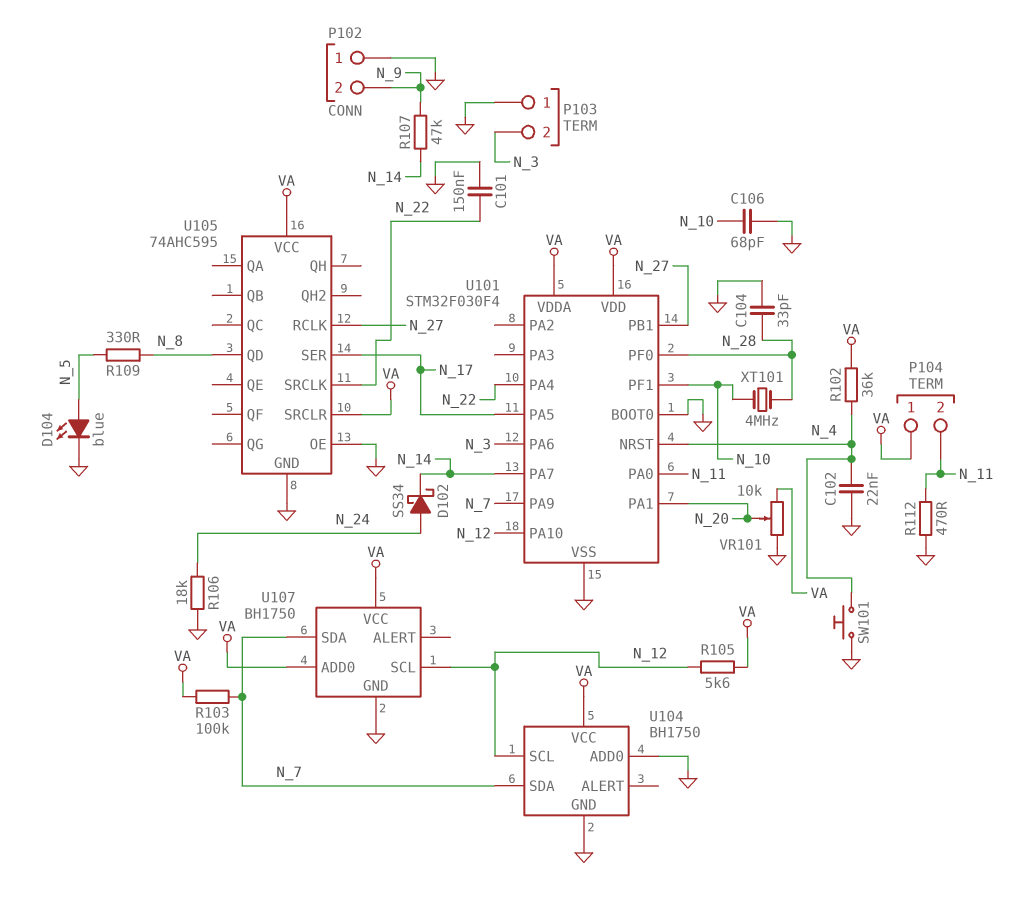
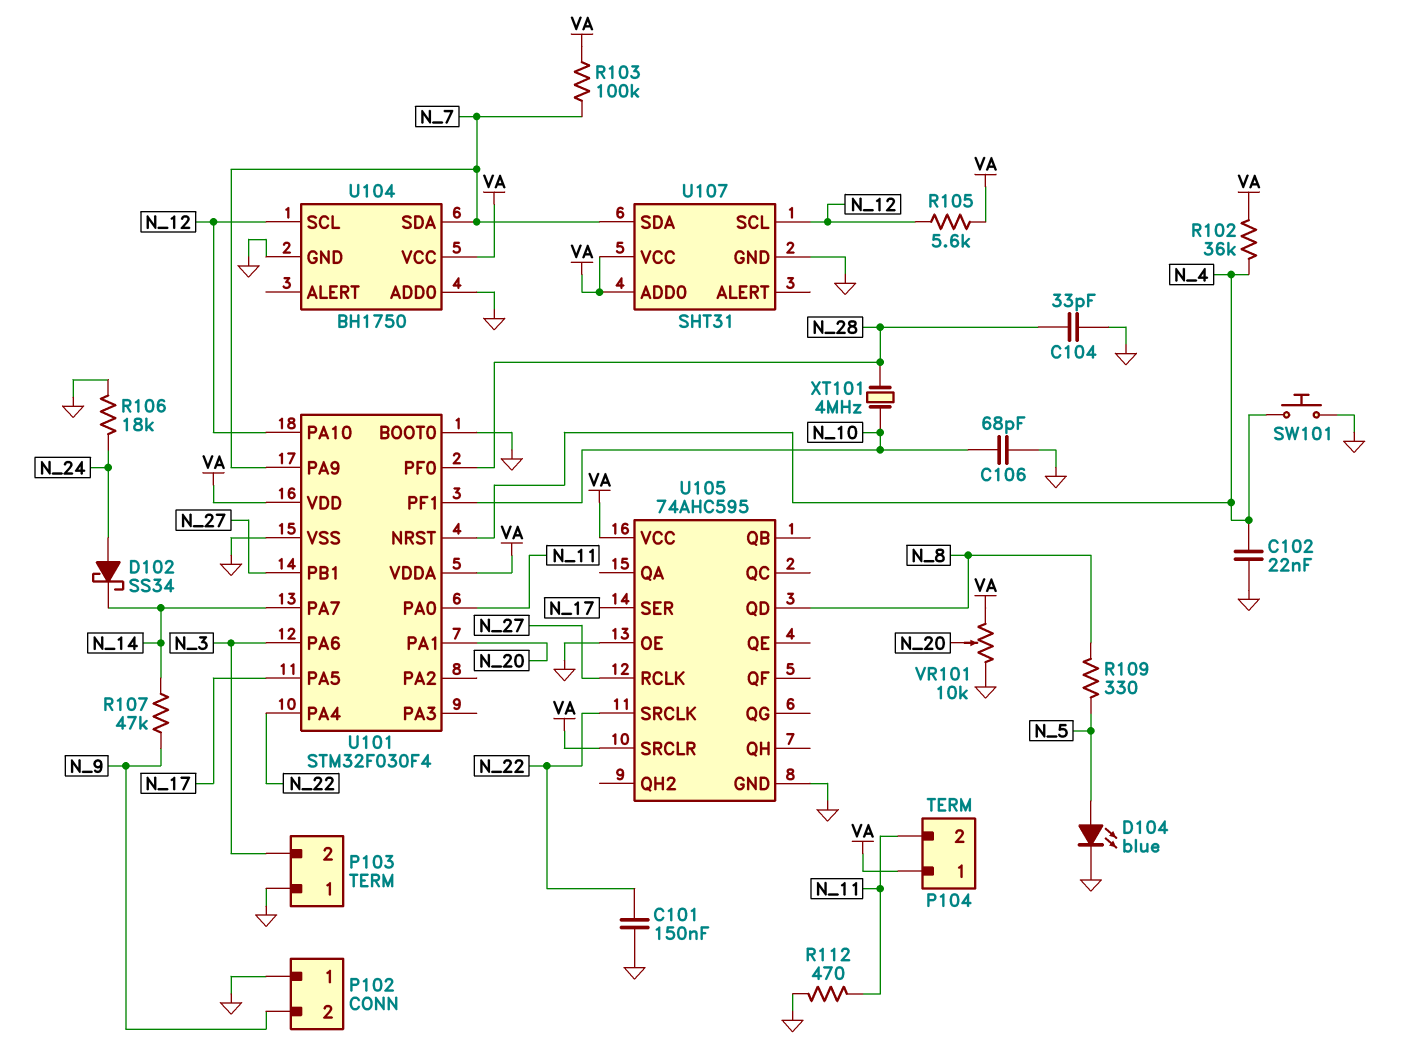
U107: BH1750 -> SHT31

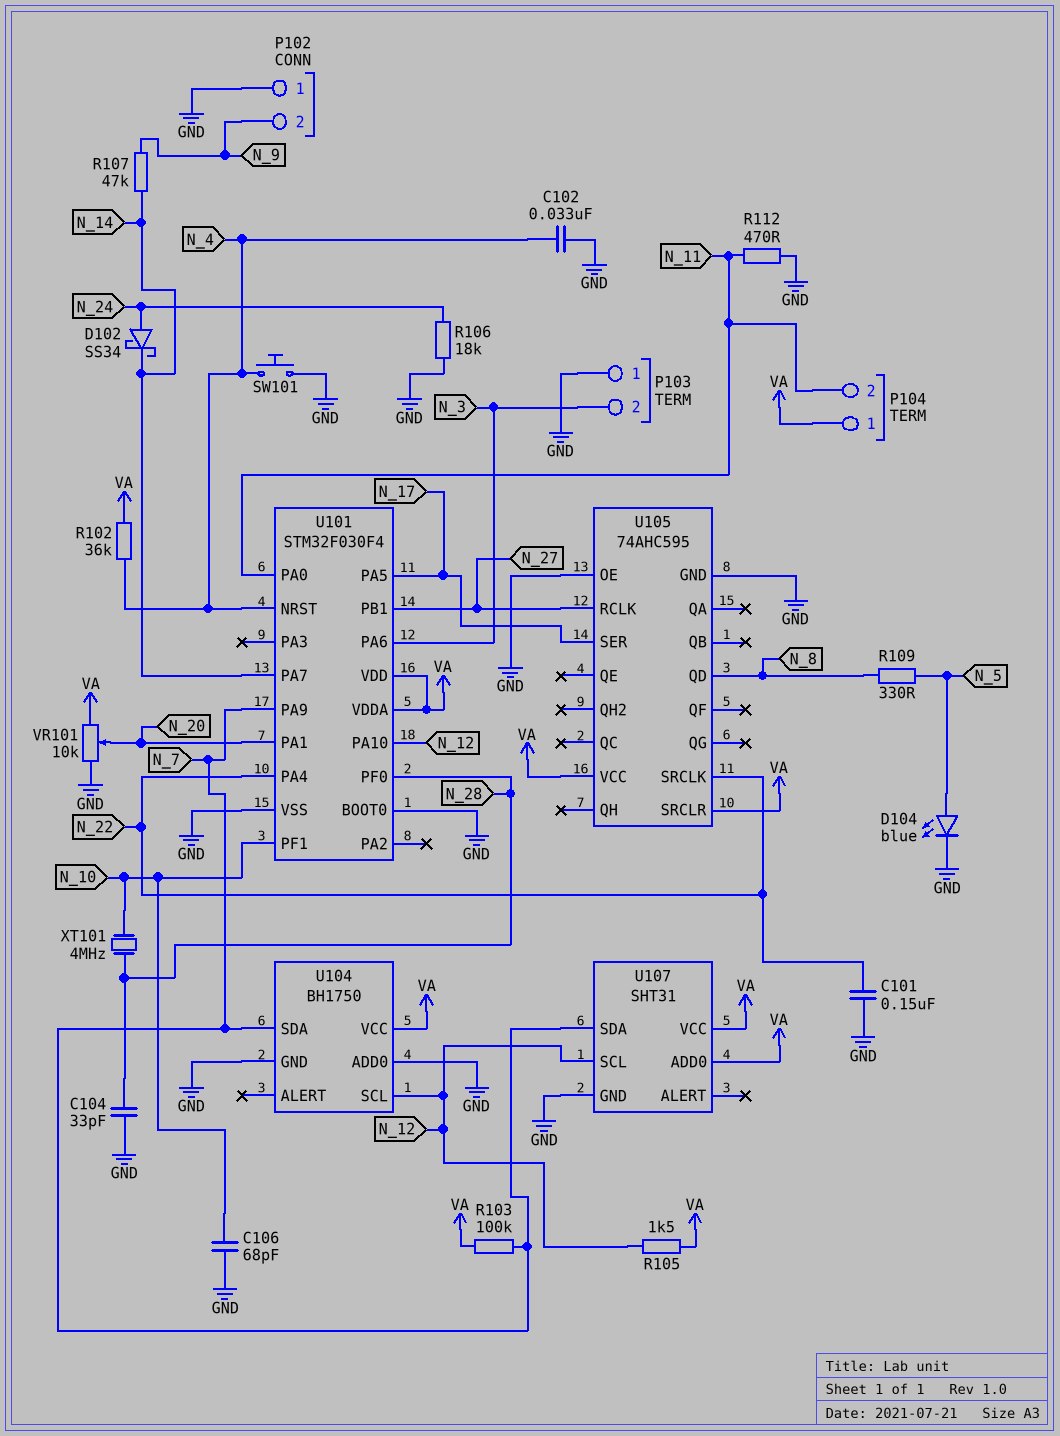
C102: 22nF (GND, N_4) -> 33nF (GND, N_4)
R105: 5.6k (N_12, VA) -> 1.5k (N_12, VA)

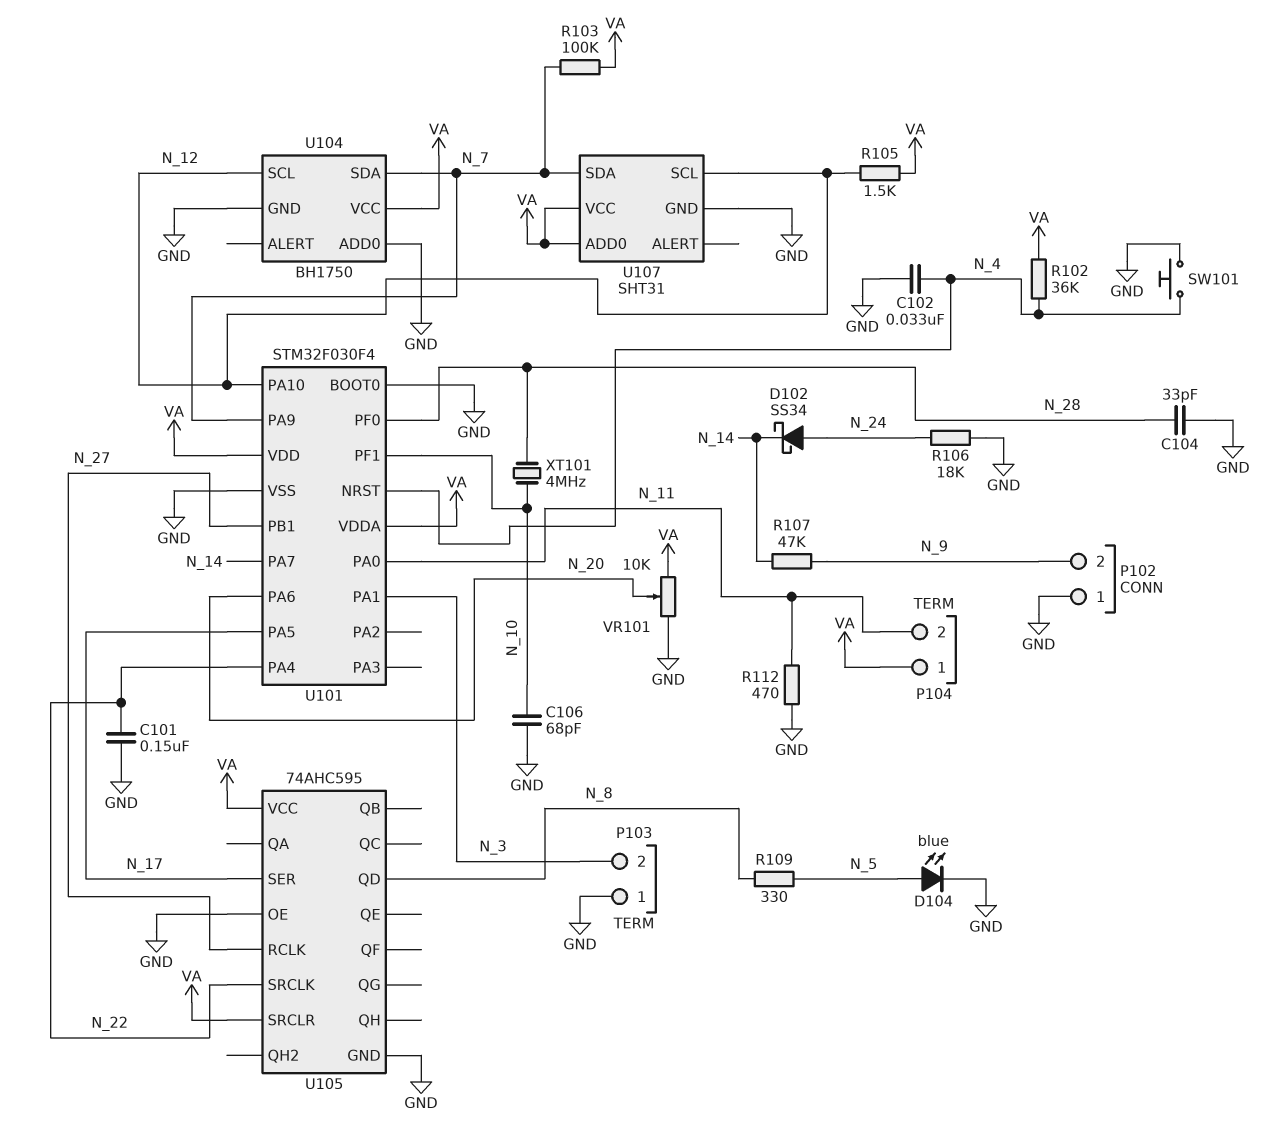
U101 pin PA1: N_20 -> N_3
U101 pin PA6: N_3 -> N_20

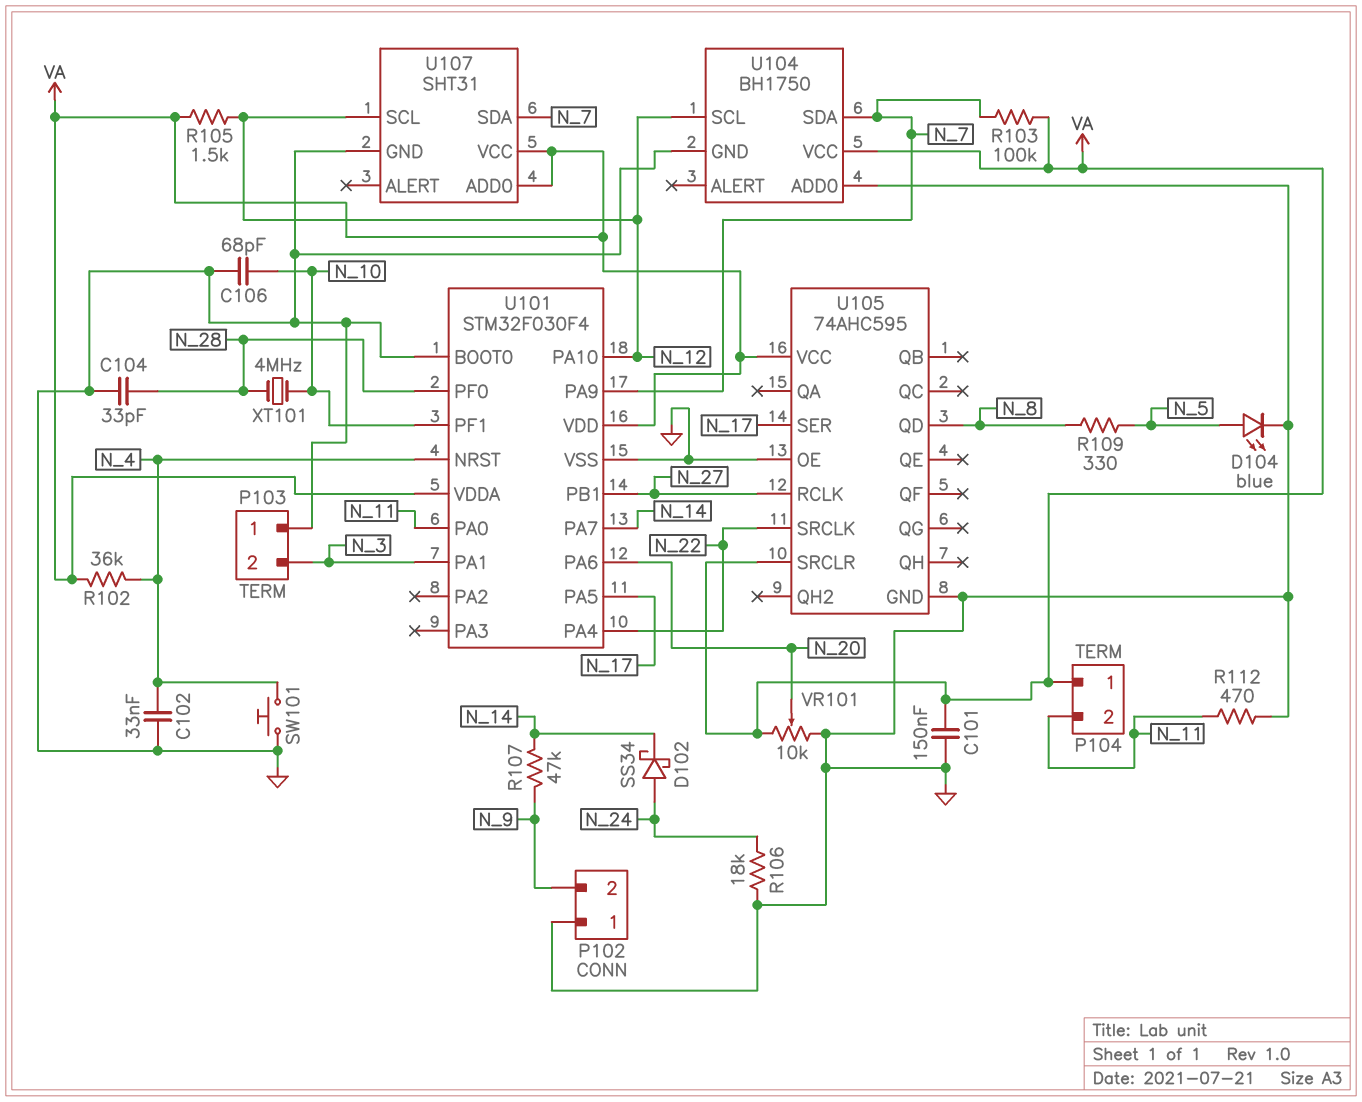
C101: 150nF (GND, N_22) -> 150nF (GND, VA)

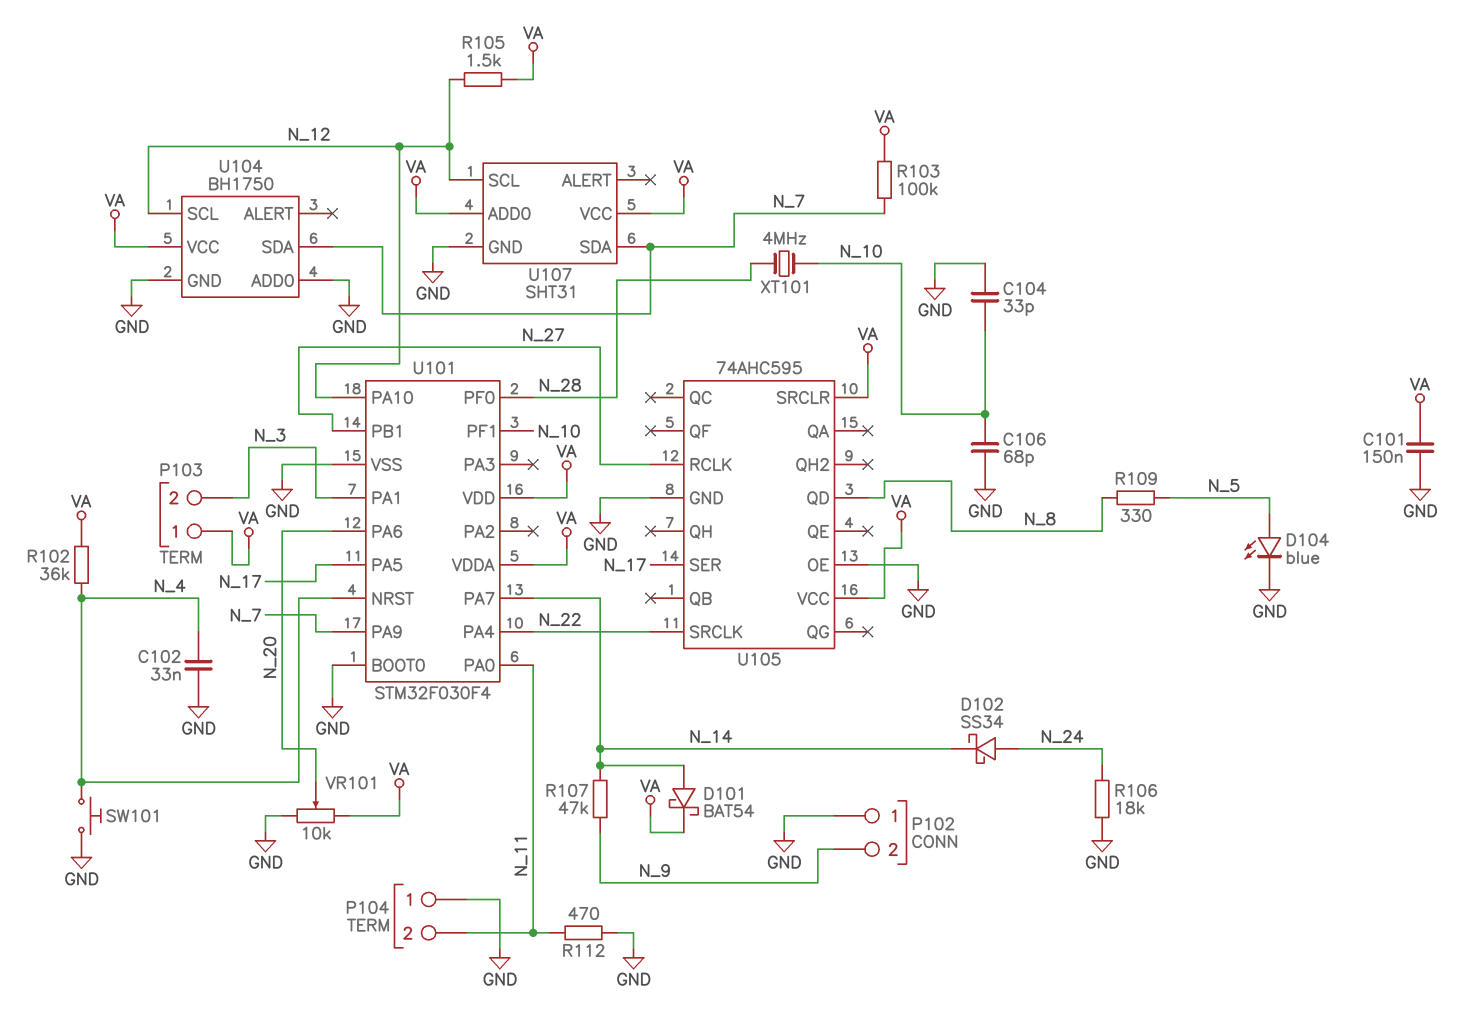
C104: 33pF (GND, N_28) -> 33pF (GND, N_10)
D101: none -> schottky BAT54 (A N_14, K VA)
P103 pin 1: GND -> VA
P104 pin 1: VA -> GND

